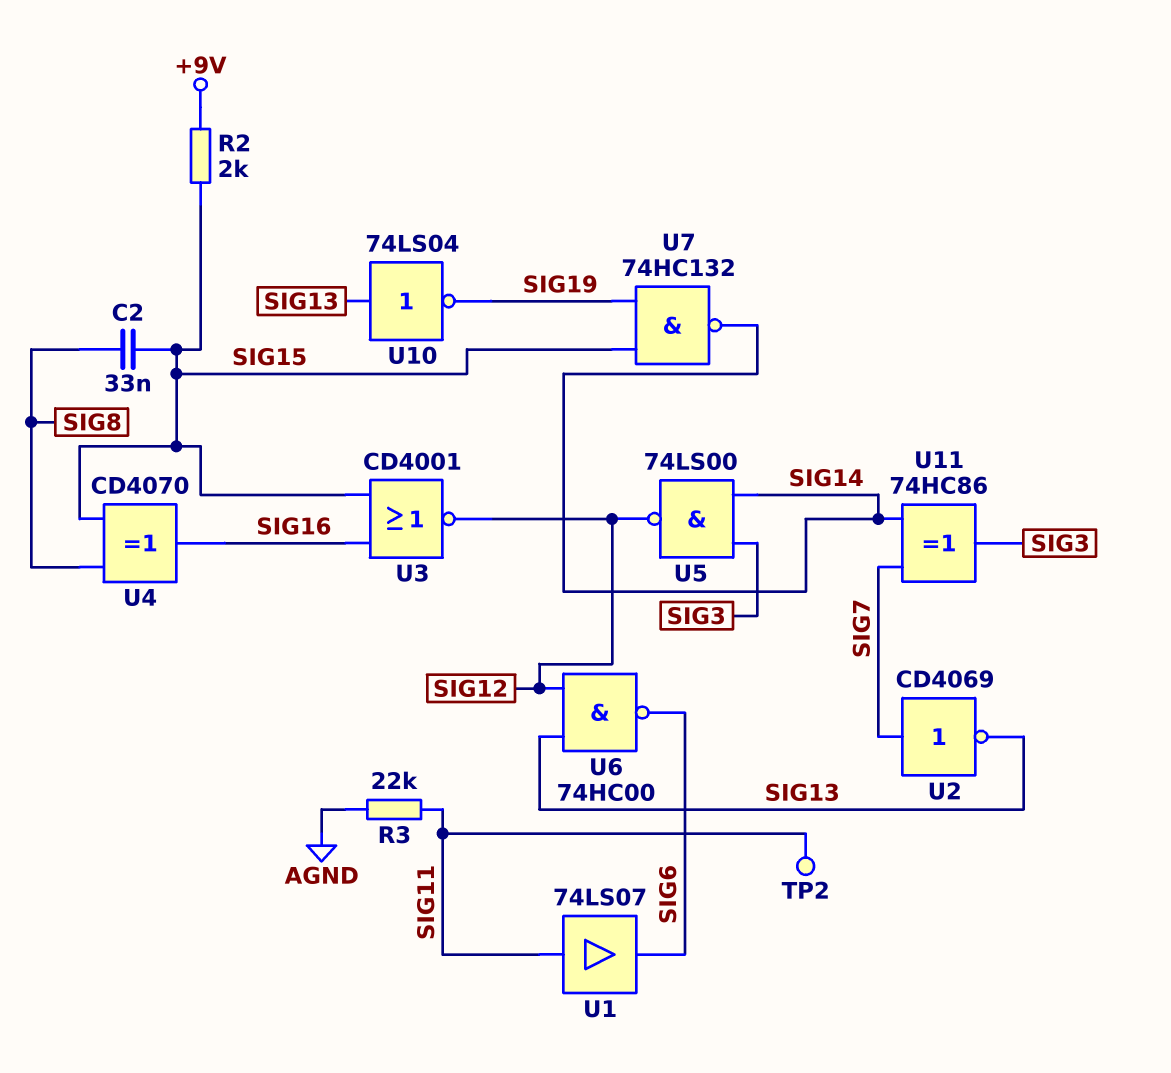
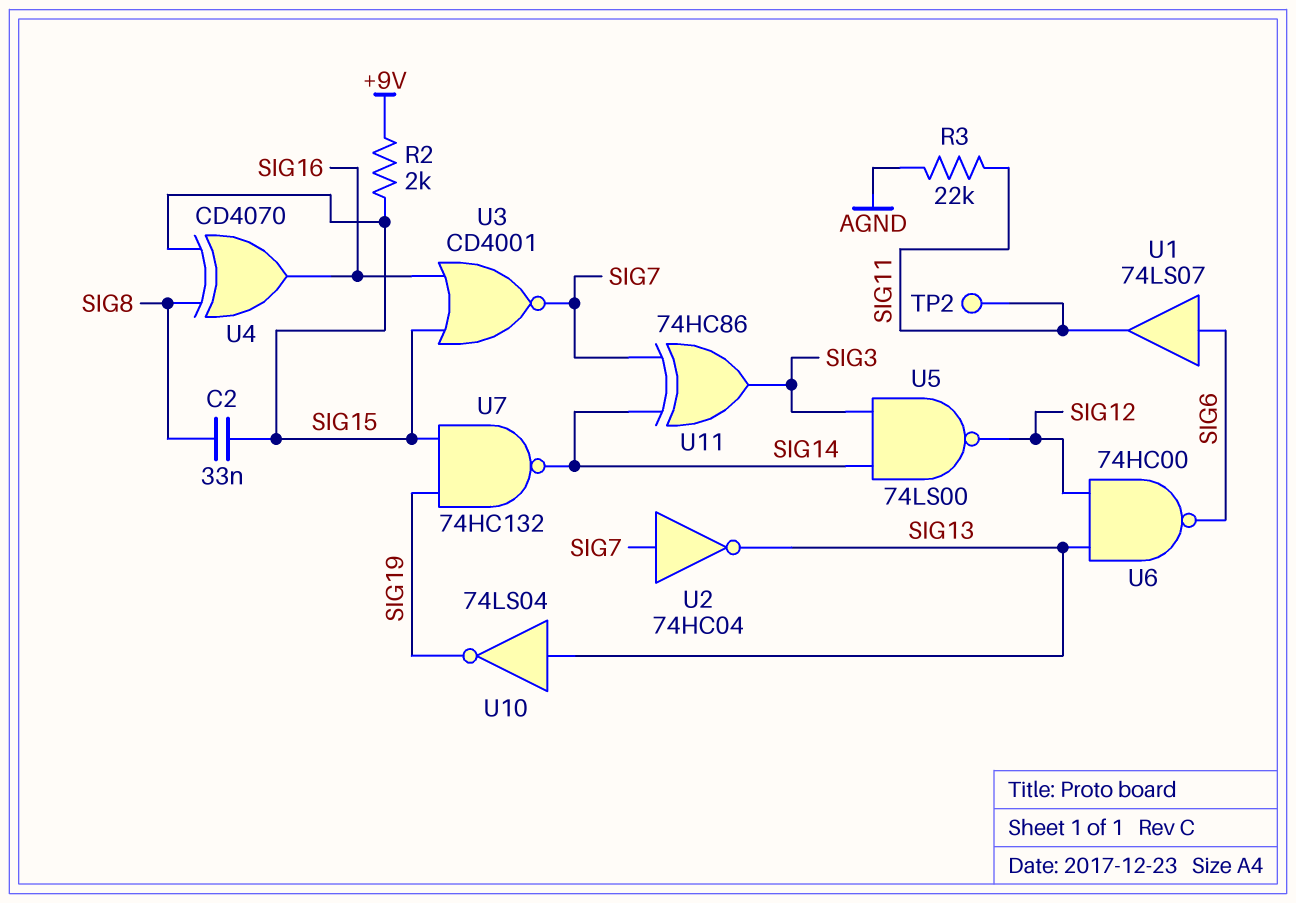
U1: buffer 74LS07 (in SIG11, out SIG6) -> buffer 74LS07 (in SIG6, out SIG11)
U2: NOT CD4069 (in SIG7, out SIG13) -> NOT 74HC04 (in SIG7, out SIG13)
U3: NOR CD4001 (in SIG15, in SIG16, out SIG12) -> NOR CD4001 (in SIG15, in SIG16, out SIG7)

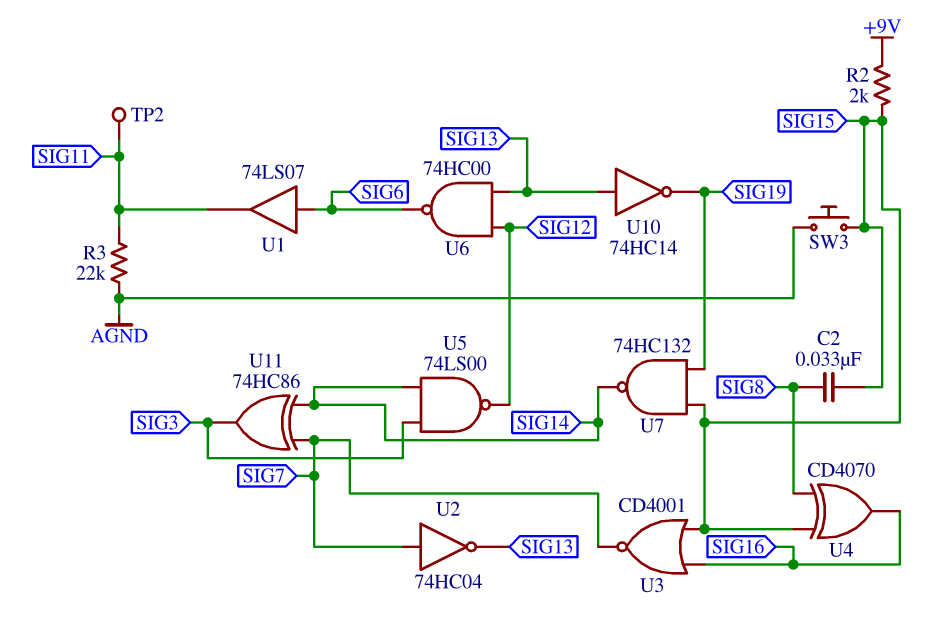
SW3: none -> button (AGND, SIG15)
U10: NOT 74LS04 (in SIG13, out SIG19) -> NOT 74HC14 (in SIG13, out SIG19)

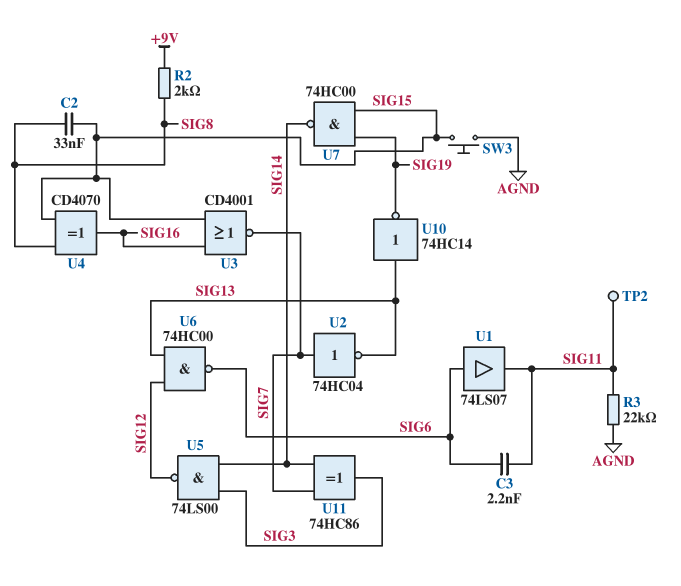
C3: none -> 2.2nF (SIG6, SIG11)
R2: 2k (+9V, SIG15) -> 2k (+9V, SIG8)
U7: NAND 74HC132 (in SIG15, in SIG19, out SIG14) -> NAND 74HC00 (in SIG15, in SIG19, out SIG14)

